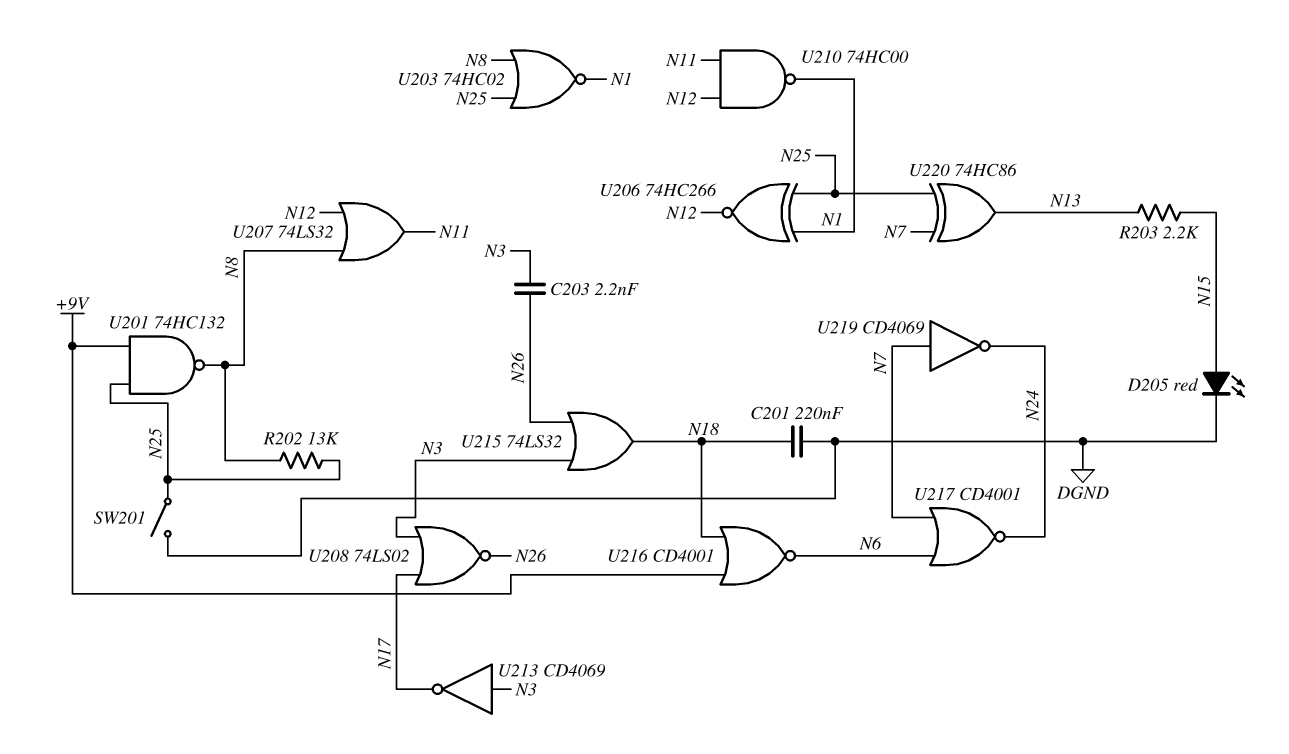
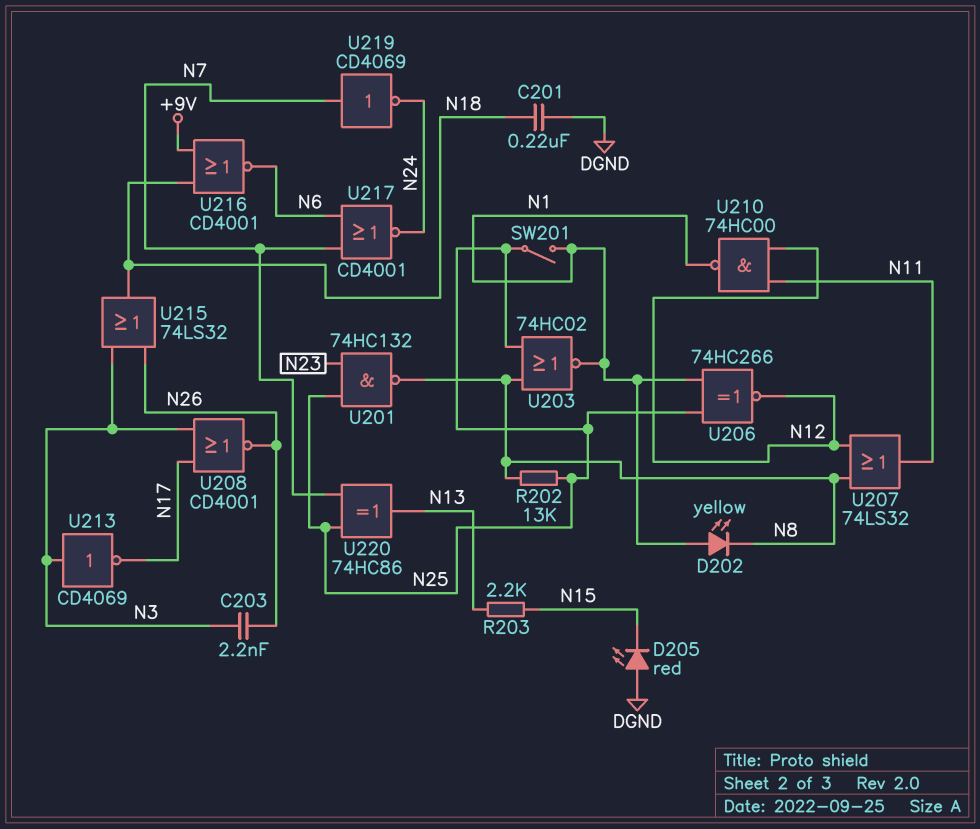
D202: none -> LED yellow (A N1, K N8)
D205: LED red (A N15, K DGND) -> LED red (A DGND, K N15)
SW201: switch (DGND, N25) -> switch (N1, N25)
U201: NAND 74HC132 (in +9V, in N25, out N8) -> NAND 74HC132 (in N23, in N25, out N8)
U208: NOR 74LS02 (in N3, in N17, out N26) -> NOR CD4001 (in N3, in N17, out N26)

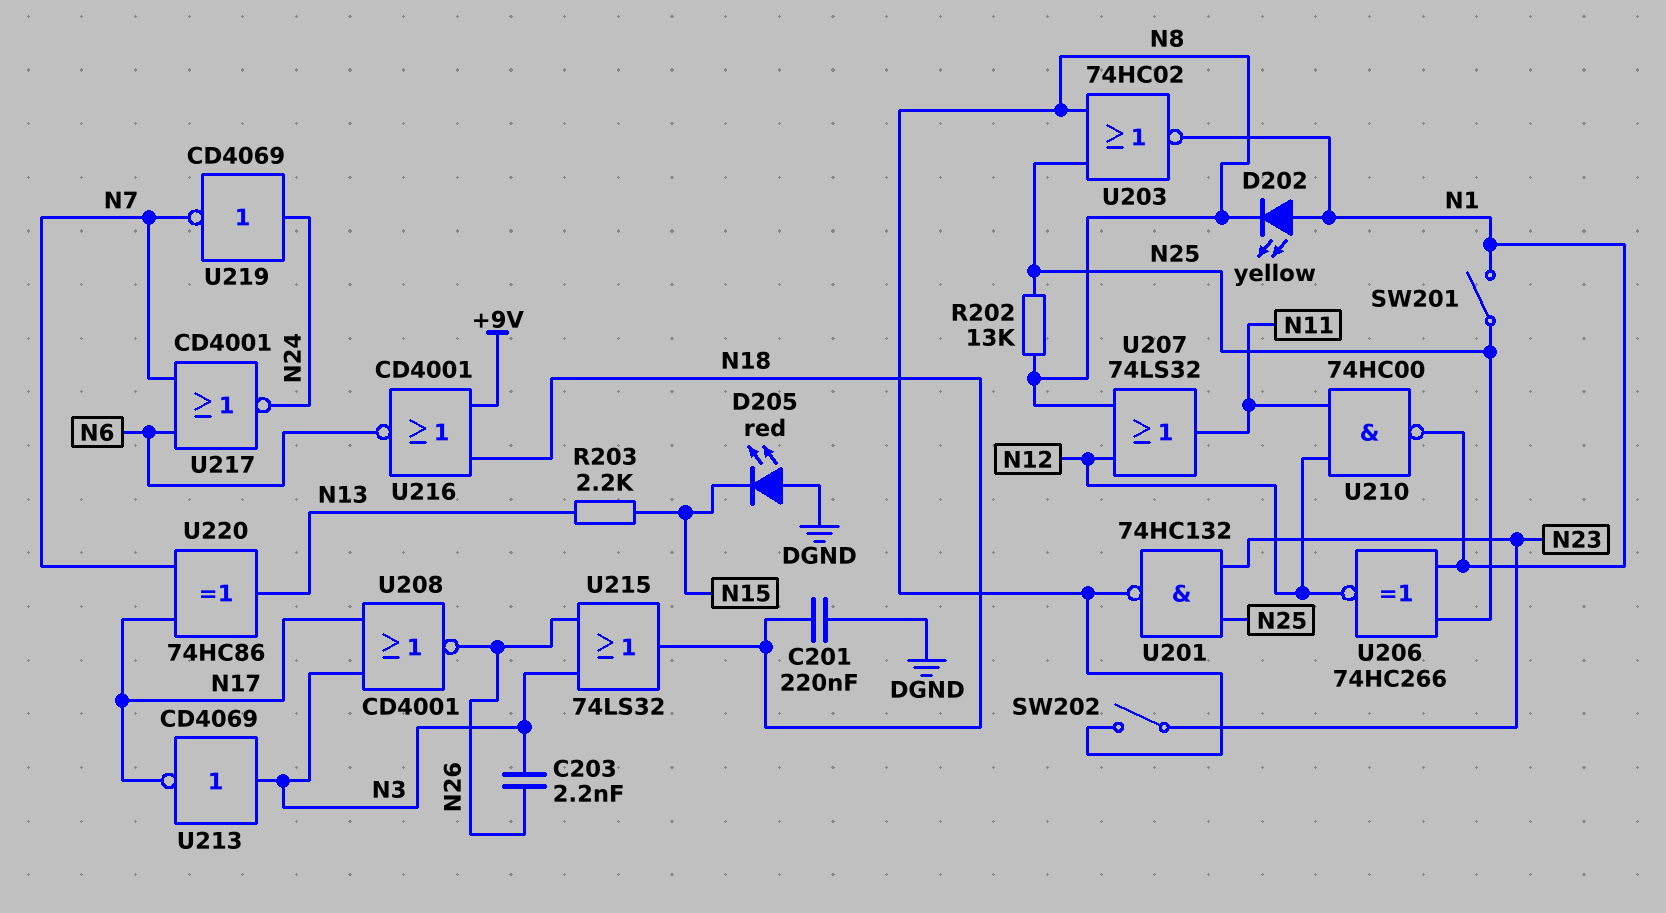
SW202: none -> switch (N8, N23)
U219: NOT CD4069 (in N7, out N24) -> NOT CD4069 (in N24, out N7)
U220: XOR 74HC86 (in N7, in N25, out N13) -> XOR 74HC86 (in N7, in N17, out N13)

